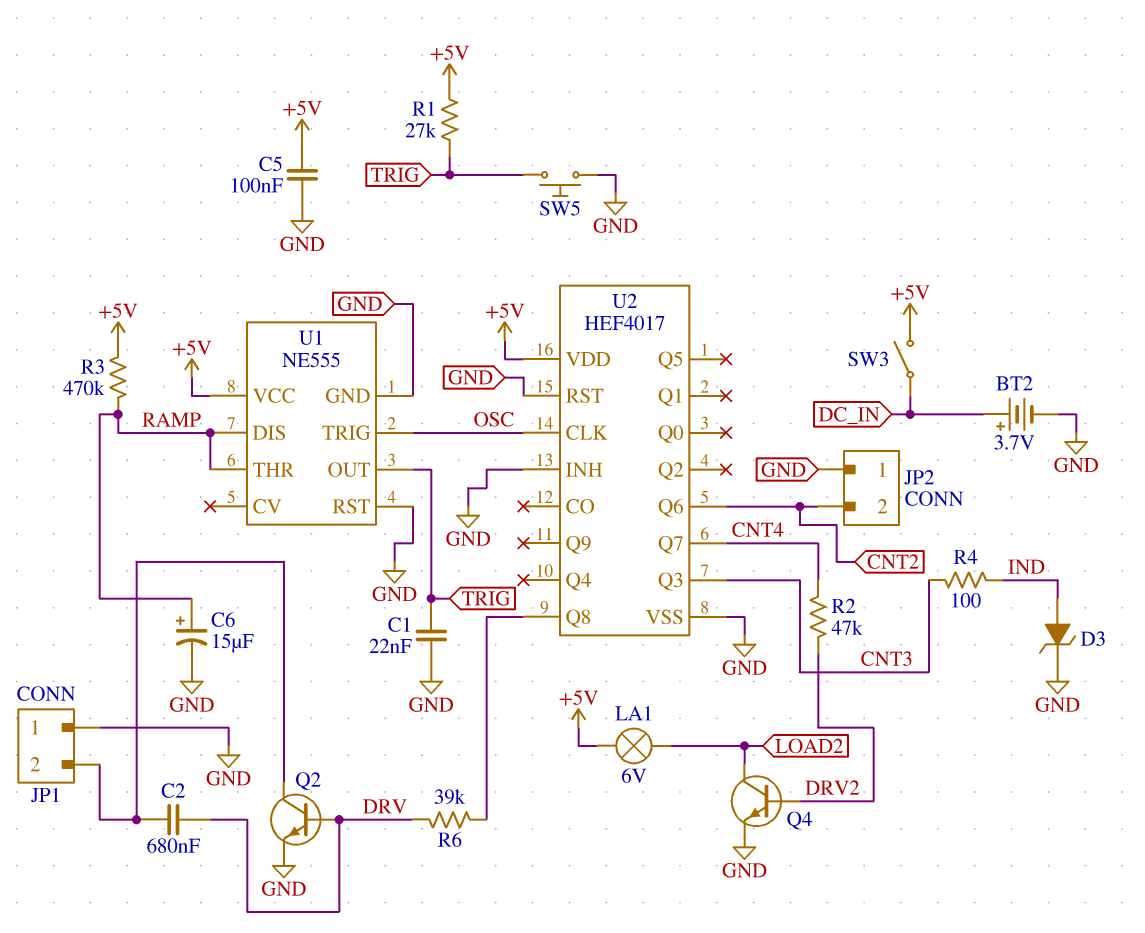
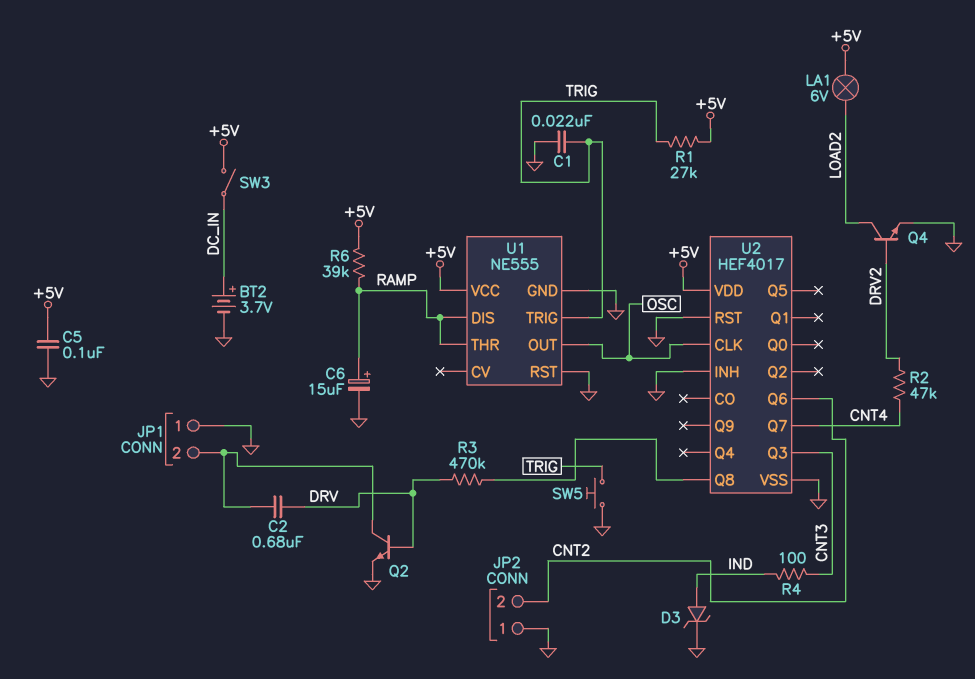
R3: 470k (+5V, RAMP) -> 470k (DRV, U2/Q8)
R6: 39k (DRV, U2/Q8) -> 39k (+5V, RAMP)
U1 pin OUT: TRIG -> OSC
U1 pin TRIG: OSC -> TRIG

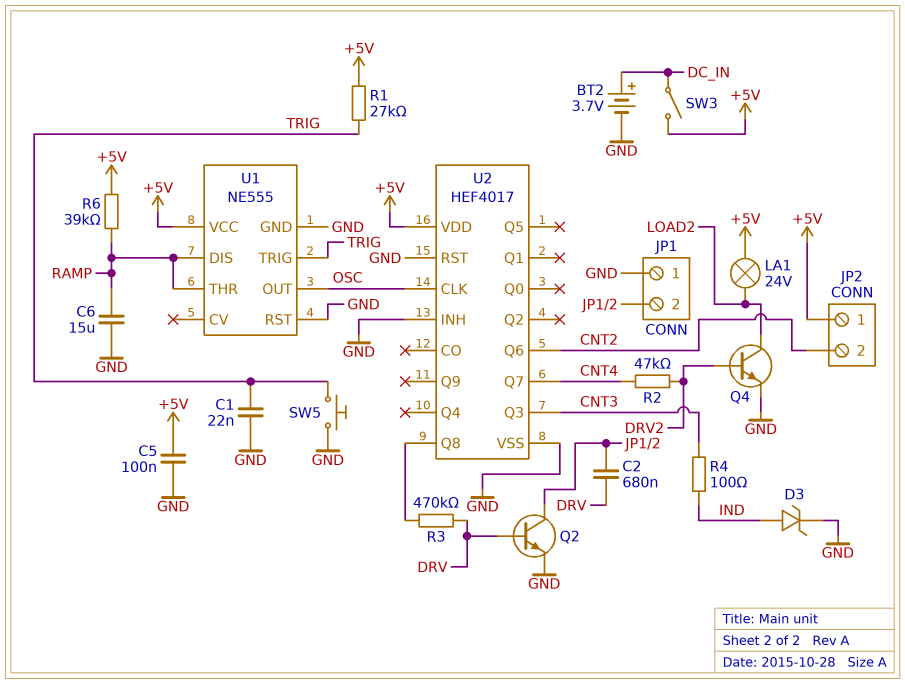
C6: 15uF (plus RAMP, minus GND) -> 15uF (GND, RAMP)
JP2 pin 1: GND -> +5V
LA1: lamp 6V (+5V, LOAD2) -> lamp 24V (+5V, LOAD2)

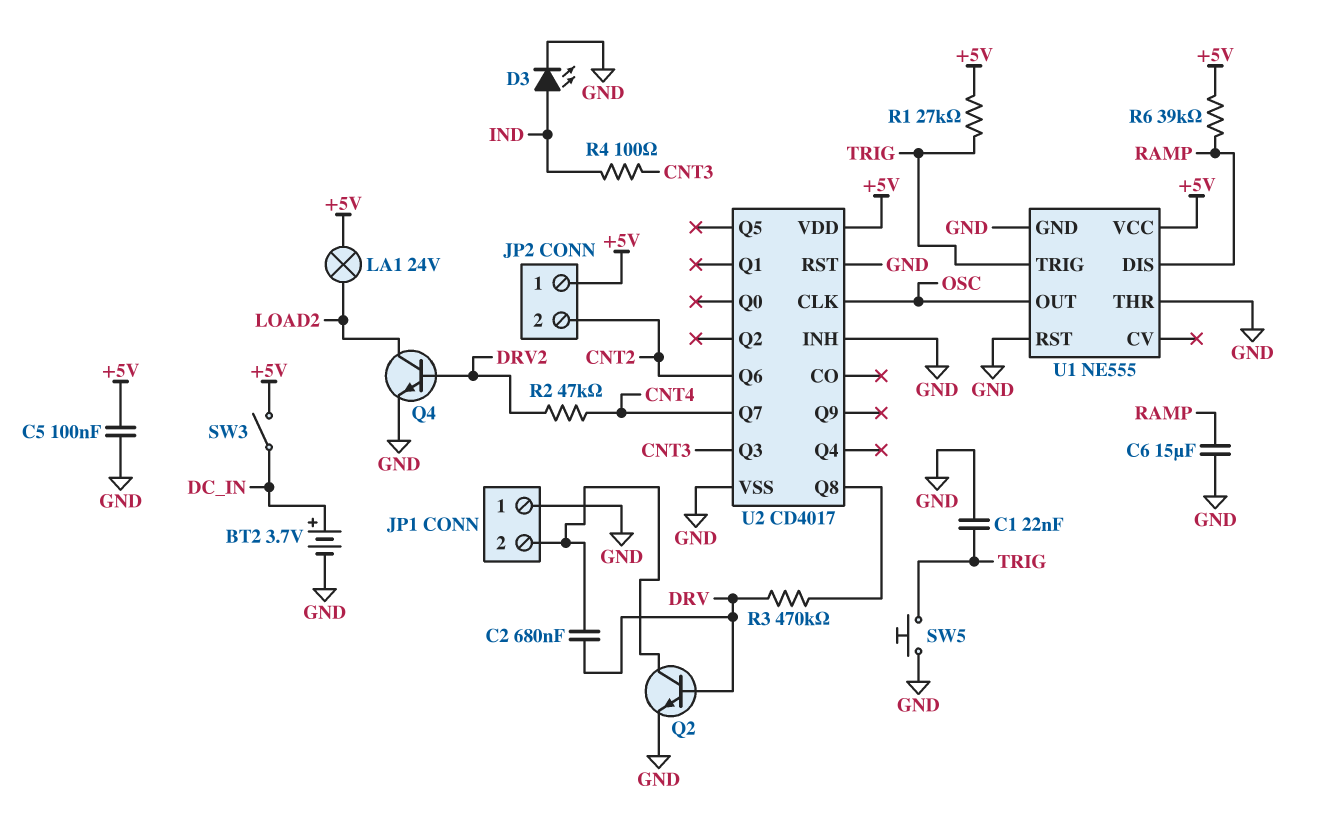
D3: zener (A IND, K GND) -> LED (A IND, K GND)
U1 pin THR: RAMP -> GND
U2: HEF4017 -> CD4017

